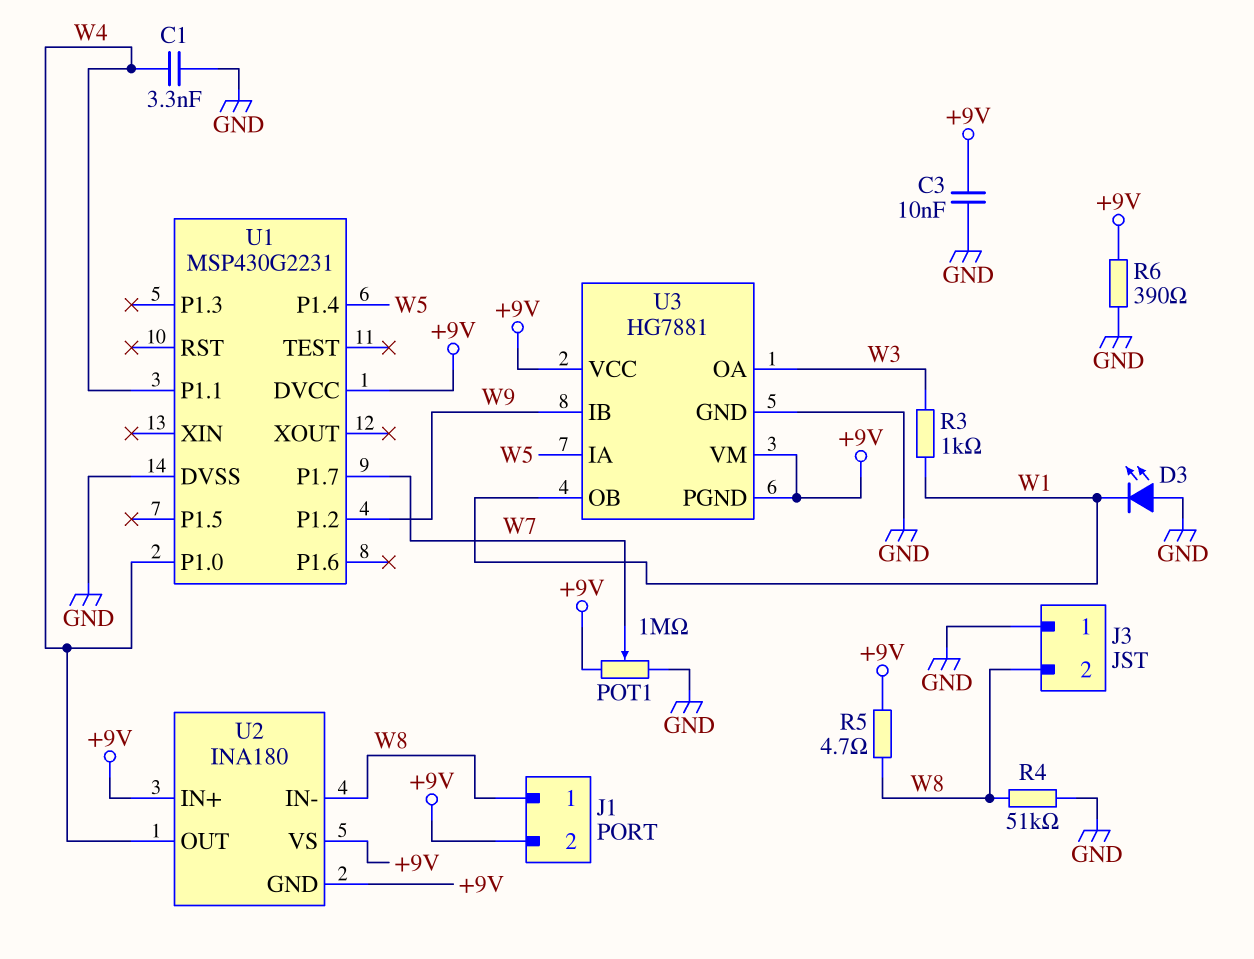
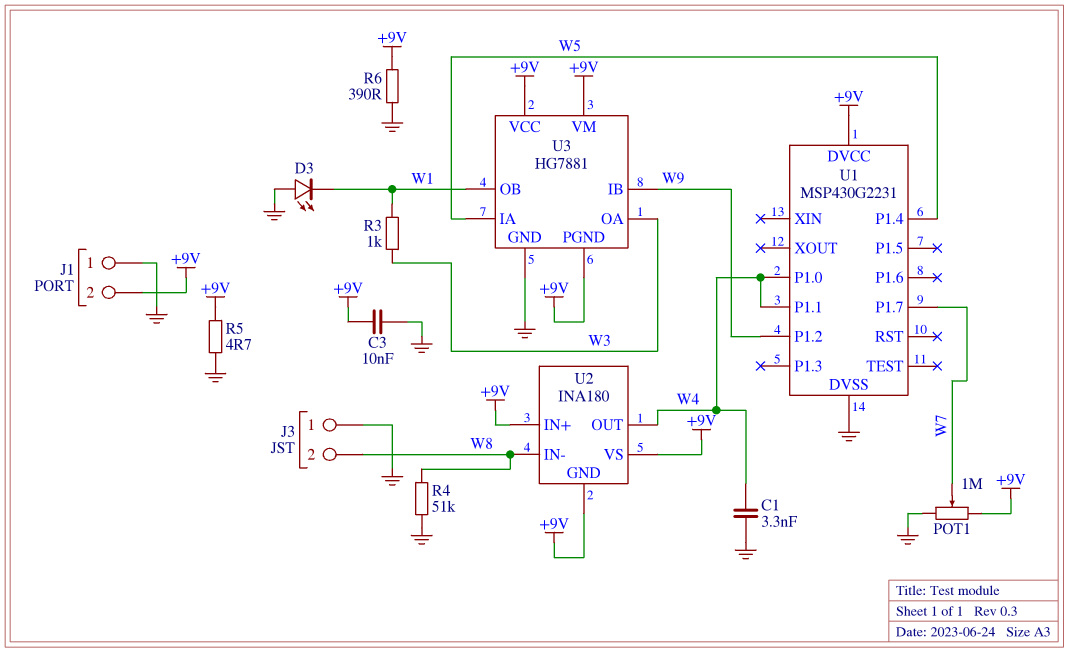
J1 pin 1: W8 -> GND
R5: 4.7 (+9V, W8) -> 4.7 (+9V, GND)

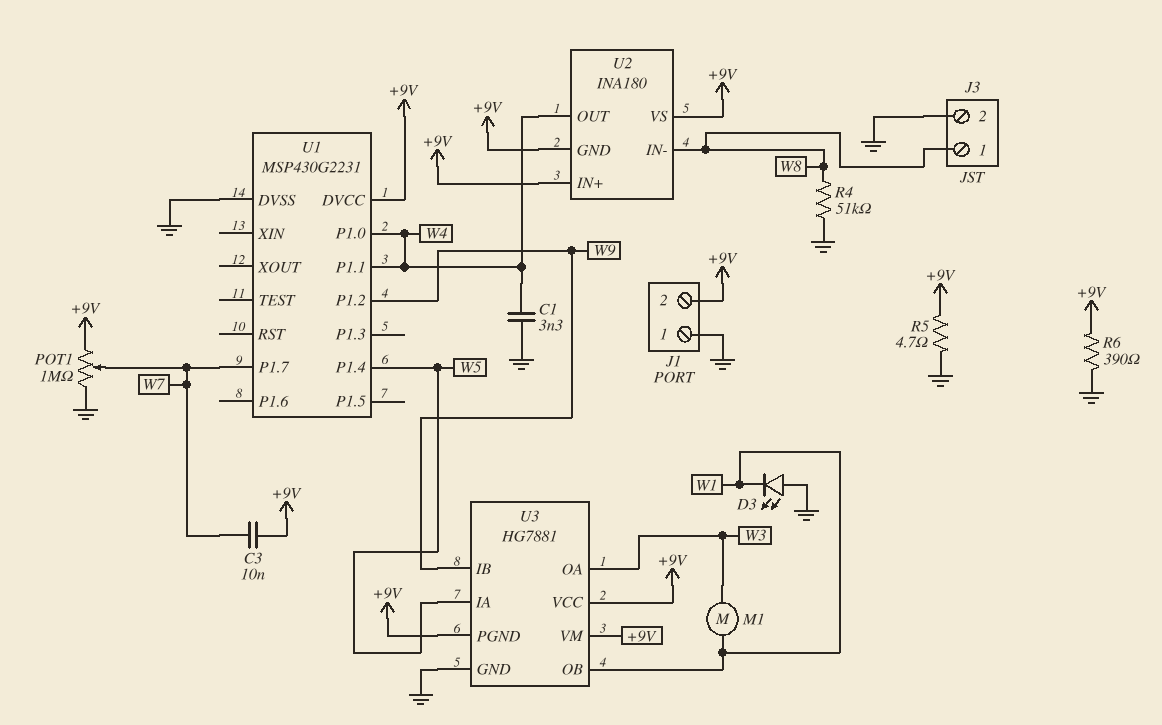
C3: 10nF (+9V, GND) -> 10nF (+9V, W7)
J3 pin 1: GND -> W8
J3 pin 2: W8 -> GND
M1: none -> motor (W1, W3)
R3: 1k (W1, W3) -> none

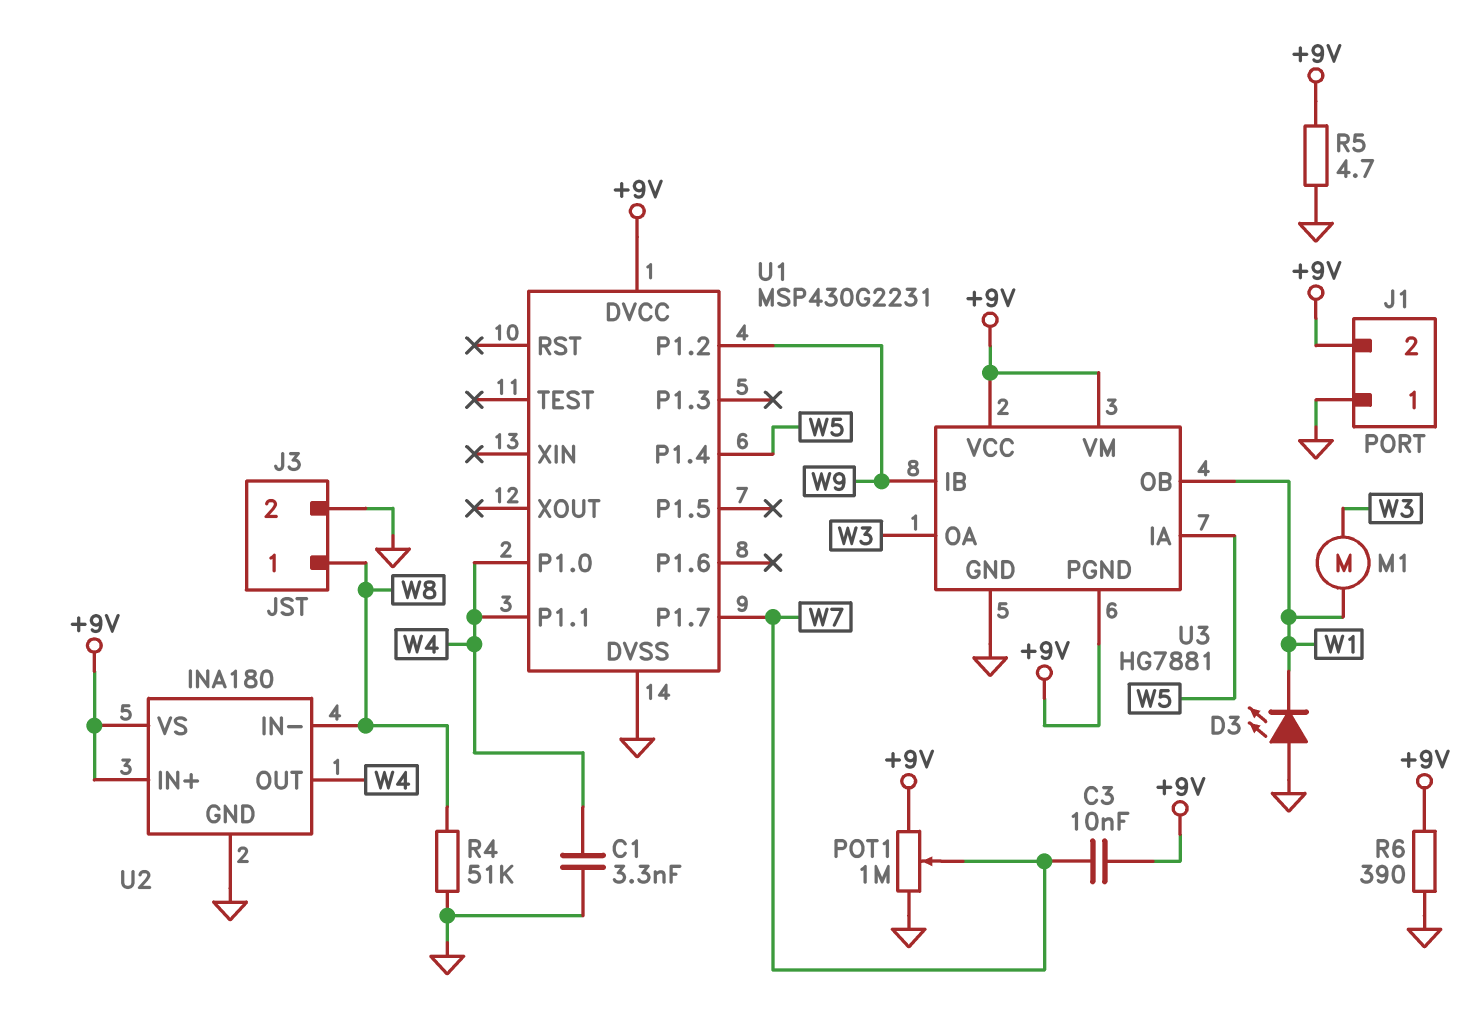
U2 pin GND: +9V -> GND

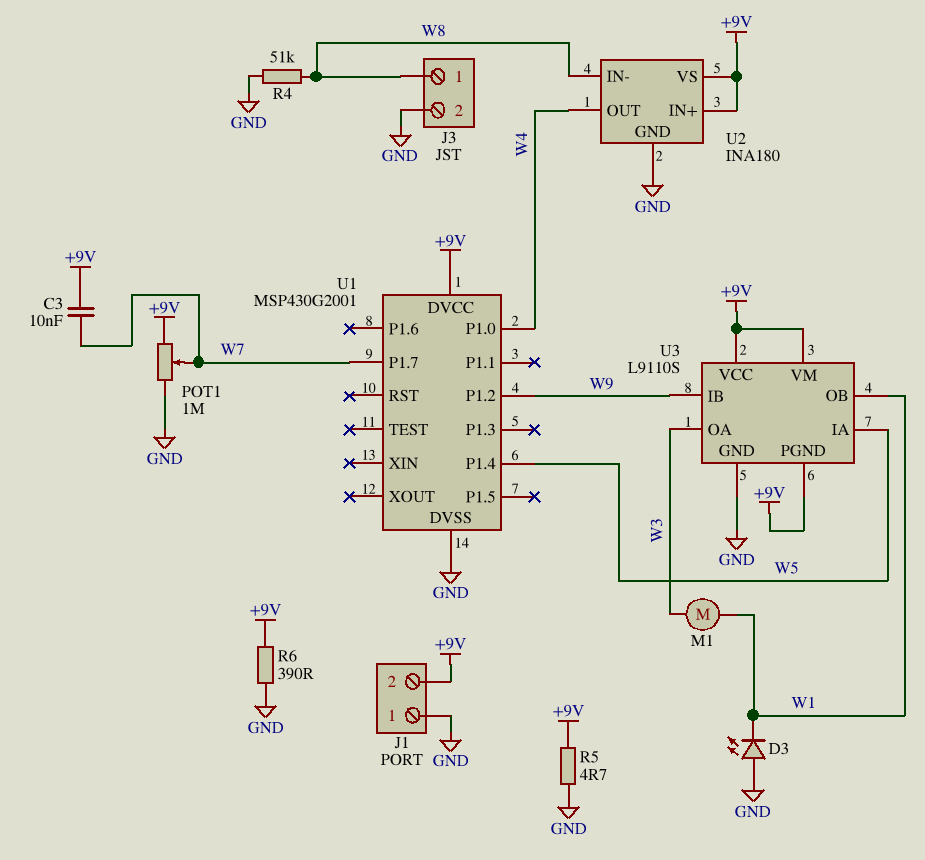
C1: 3.3nF (GND, W4) -> none
U1: MSP430G2231 -> MSP430G2001
U1 pin P1.1: W4 -> none
U3: HG7881 -> L9110S

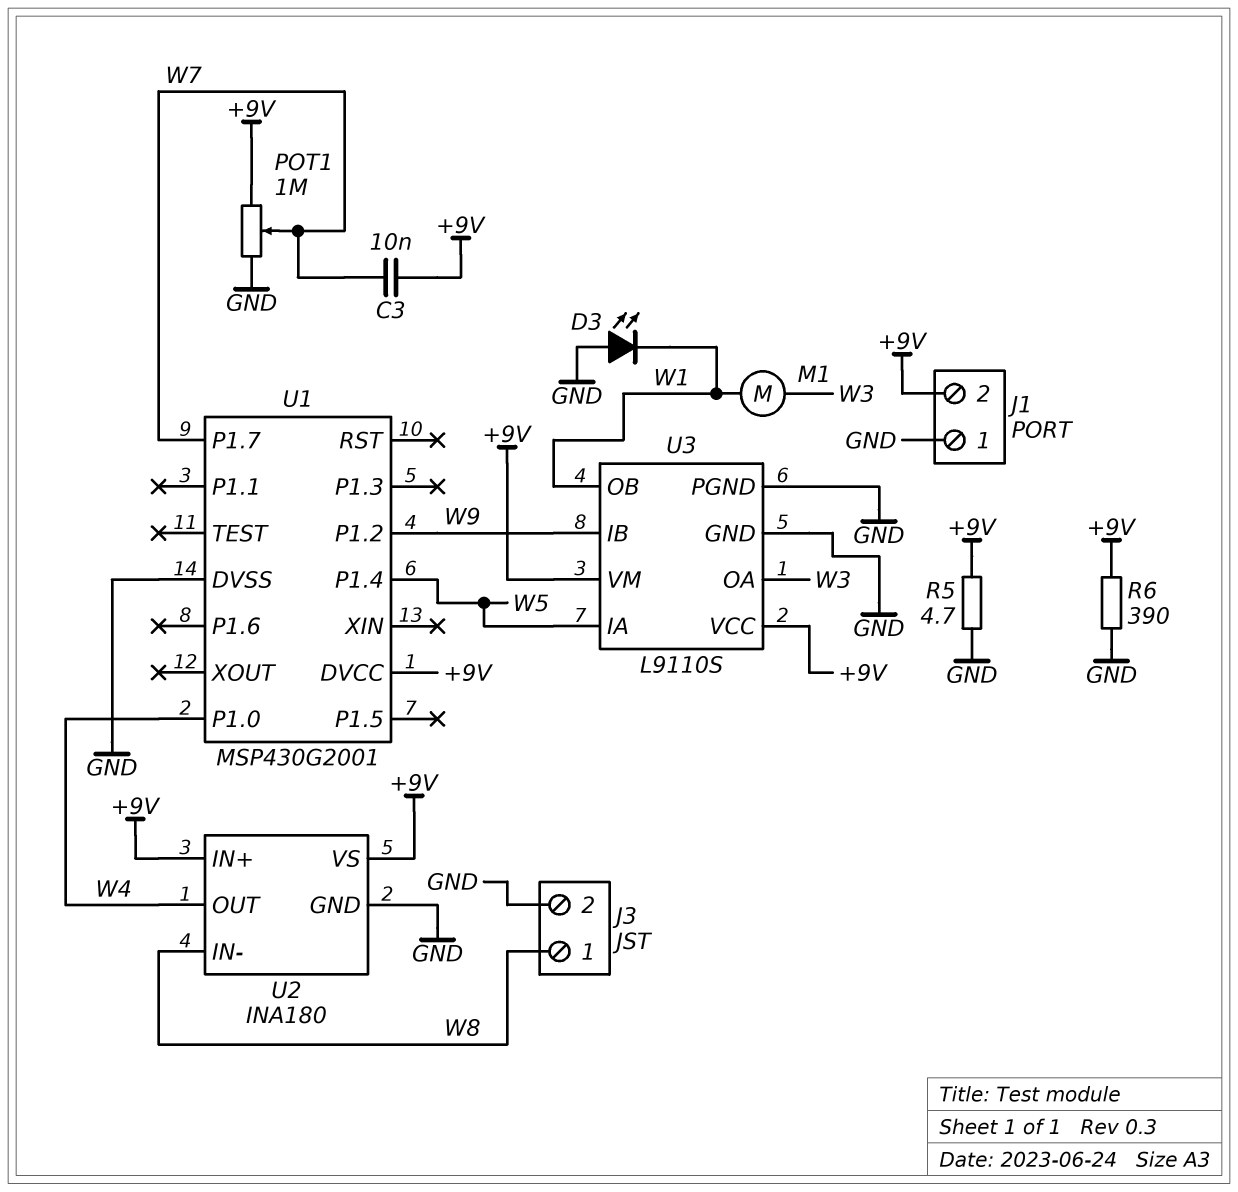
R4: 51k (GND, W8) -> none
U3 pin PGND: +9V -> GND

